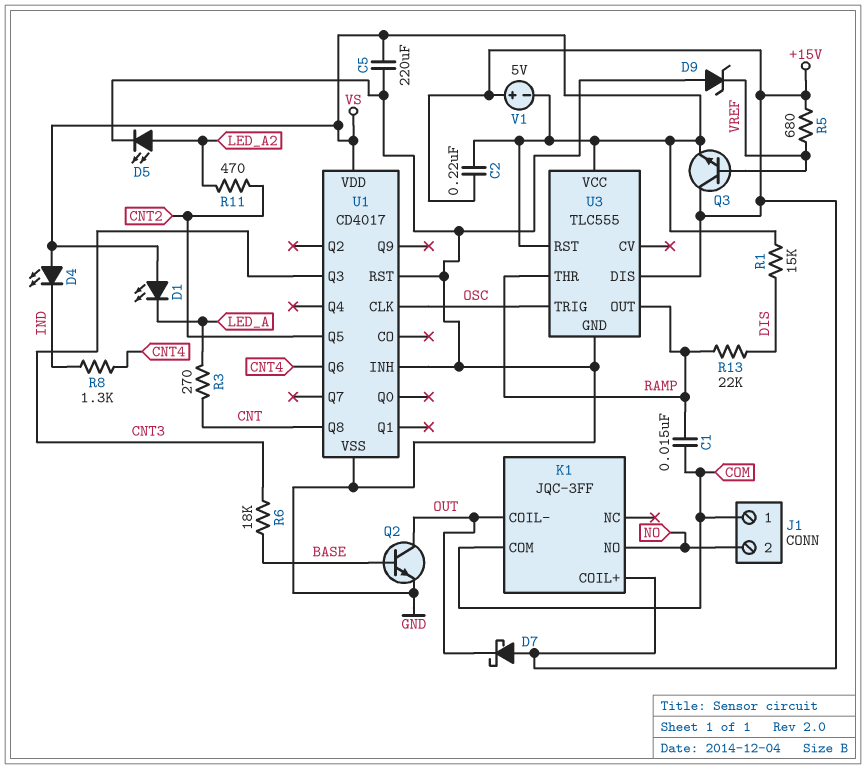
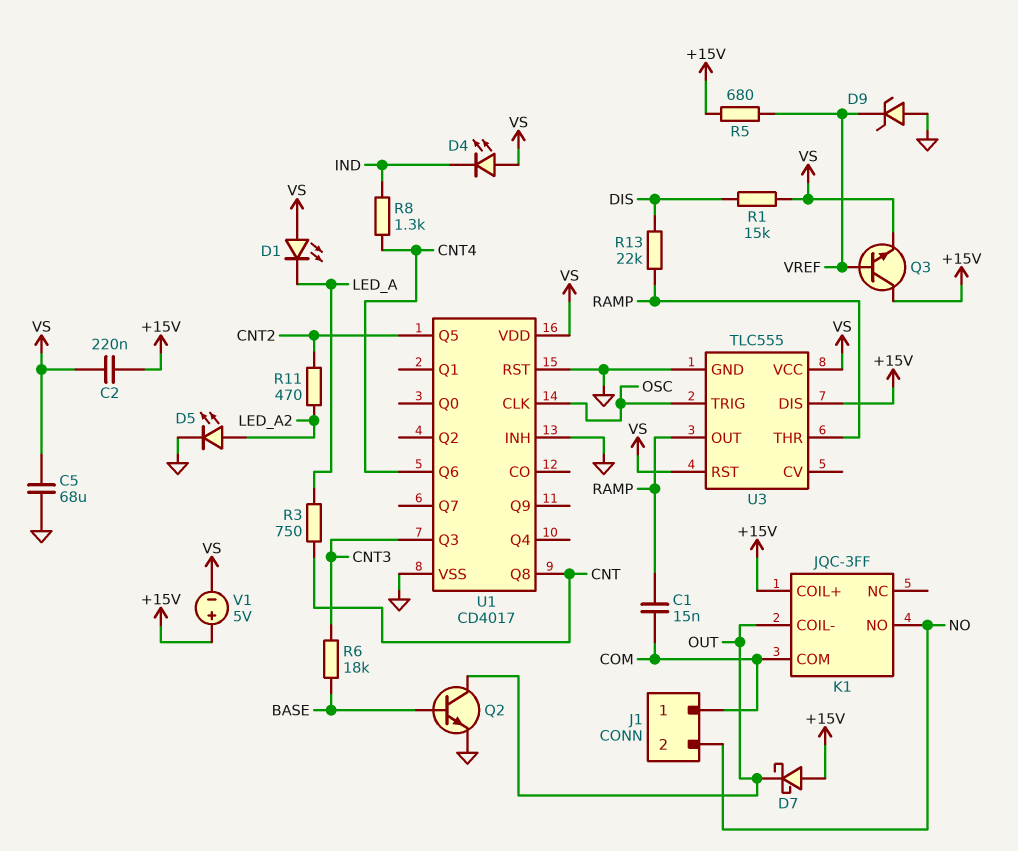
C5: 220uF (GND, VS) -> 68uF (GND, VS)
R3: 270 (CNT, LED_A) -> 750 (CNT, LED_A)

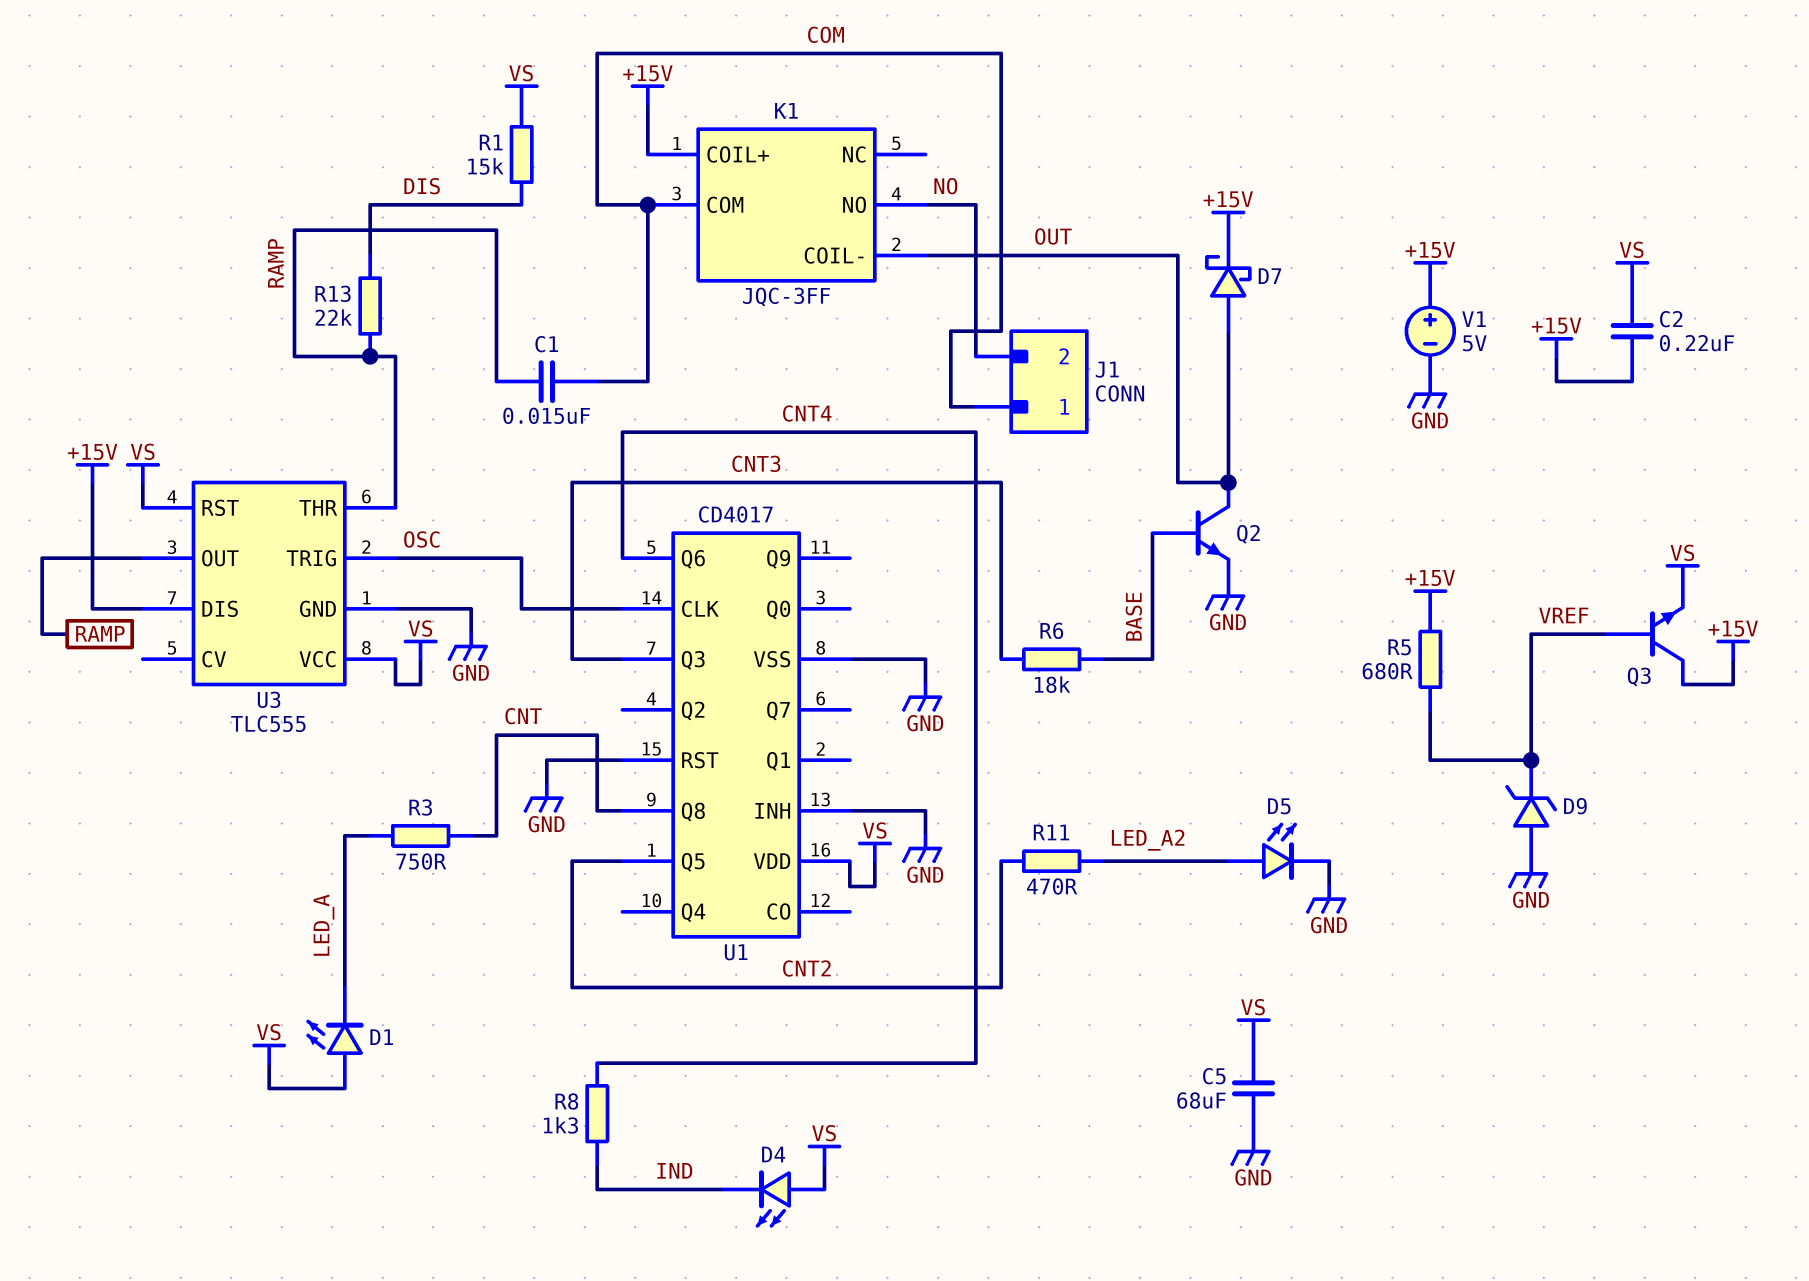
D7: schottky (A +15V, K OUT) -> schottky (A OUT, K +15V)
V1: 5V (plus +15V, minus VS) -> 5V (plus +15V, minus GND)

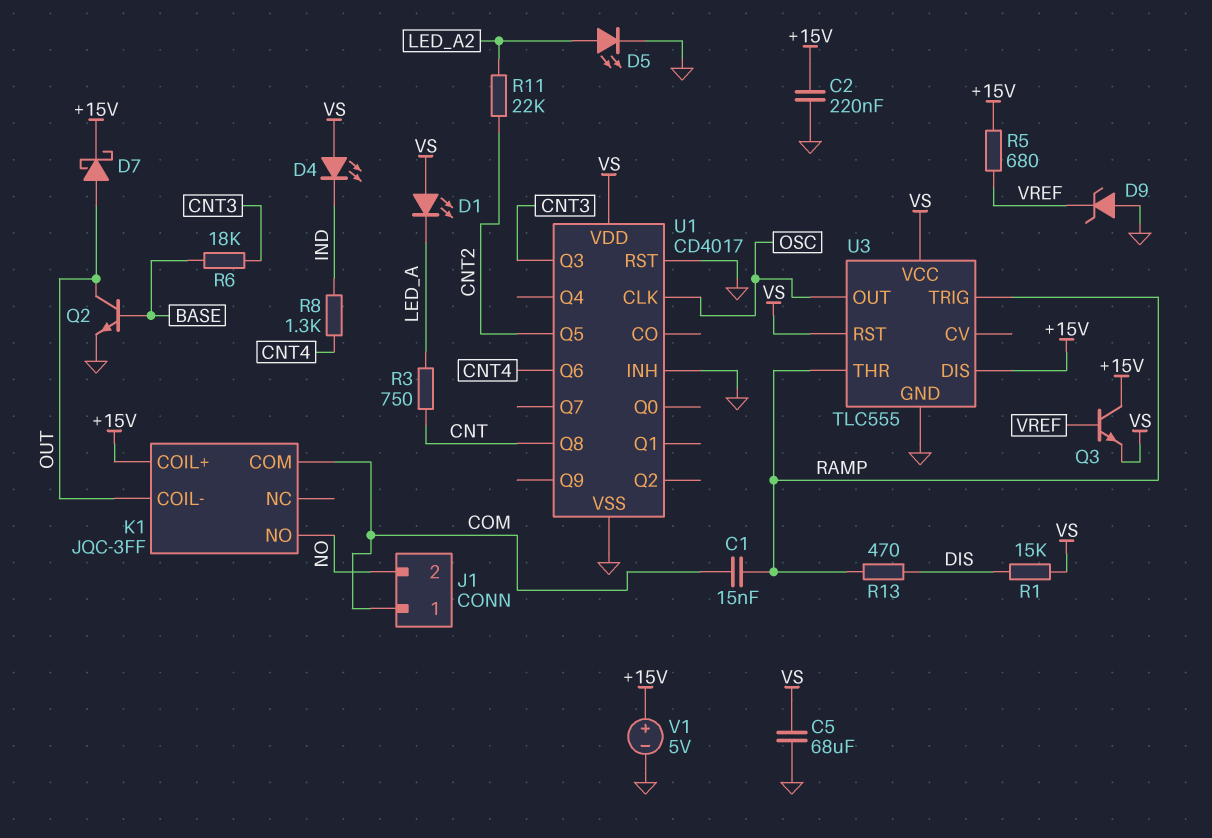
C2: 220nF (+15V, VS) -> 220nF (+15V, GND)
R11: 470 (CNT2, LED_A2) -> 22k (CNT2, LED_A2)
R13: 22k (DIS, RAMP) -> 470 (DIS, RAMP)
U3 pin OUT: RAMP -> OSC
U3 pin TRIG: OSC -> RAMP

